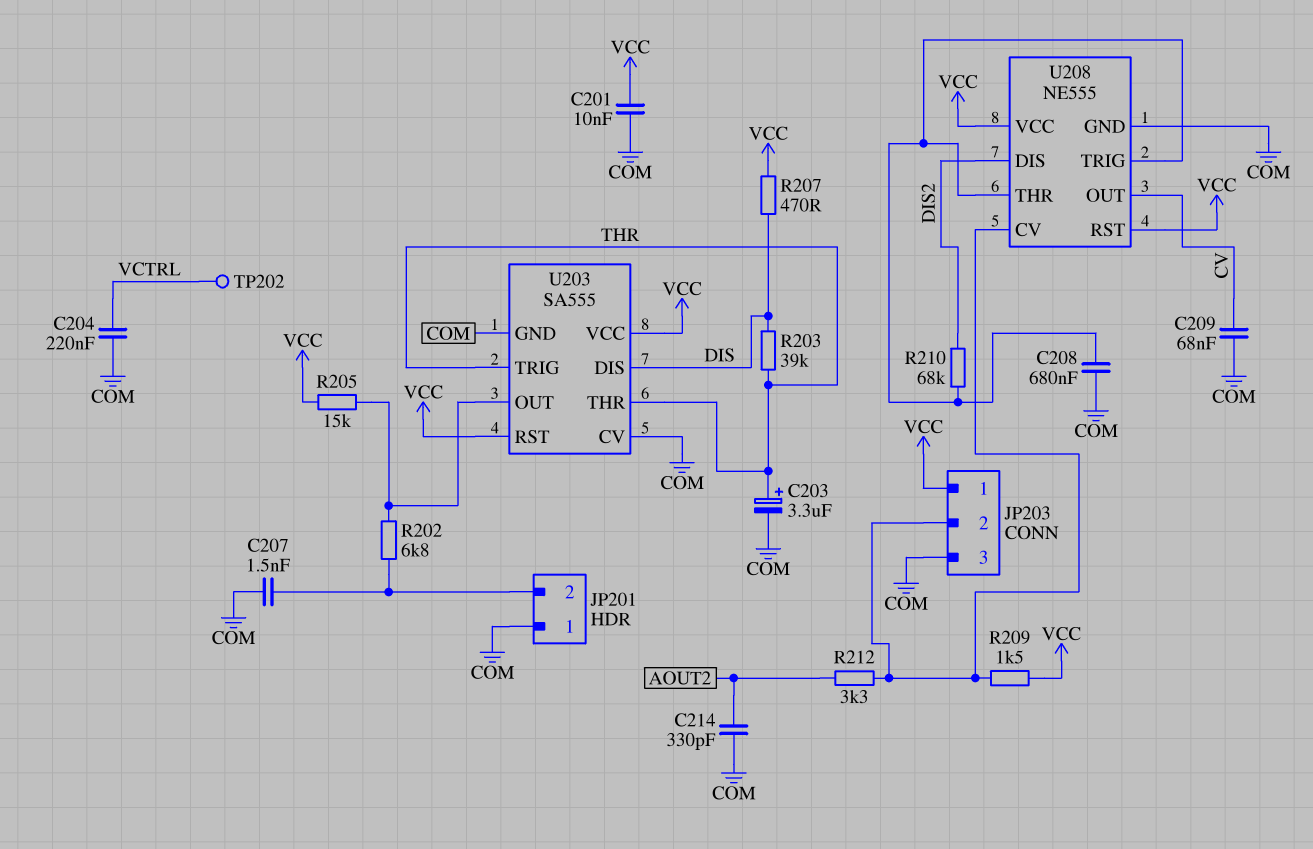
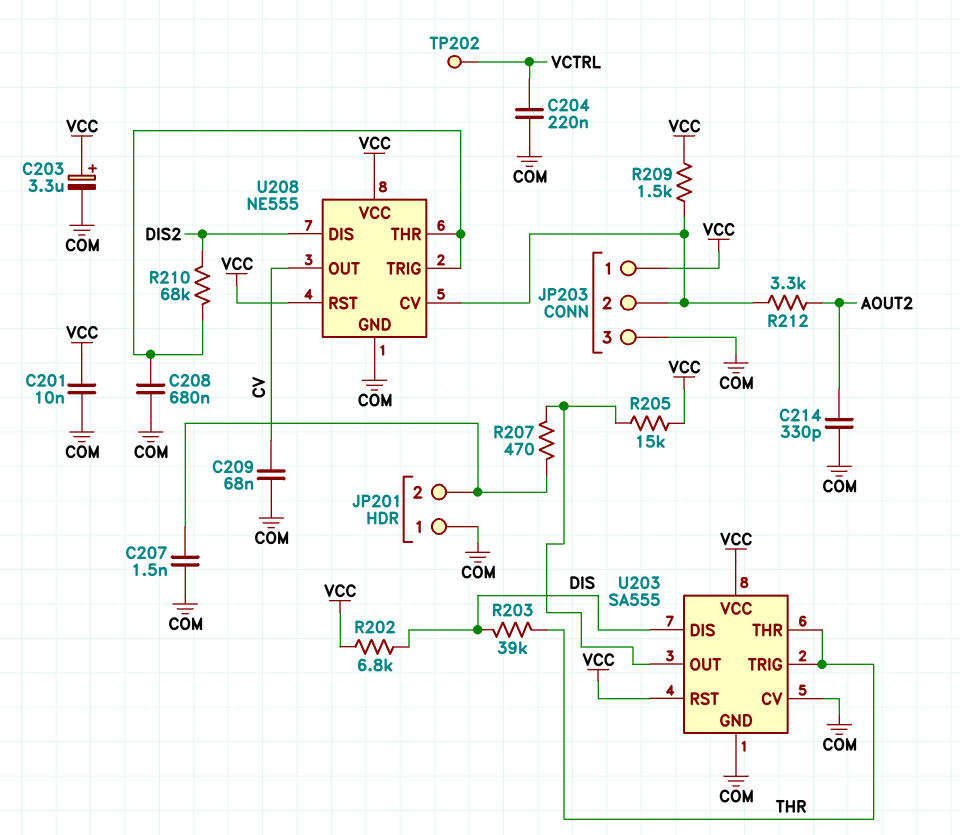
C203: 3.3uF (plus THR, minus COM) -> 3.3uF (plus VCC, minus COM)
R202: 6.8k (JP201/2, U203/OUT) -> 6.8k (DIS, VCC)
R207: 470 (DIS, VCC) -> 470 (JP201/2, U203/OUT)

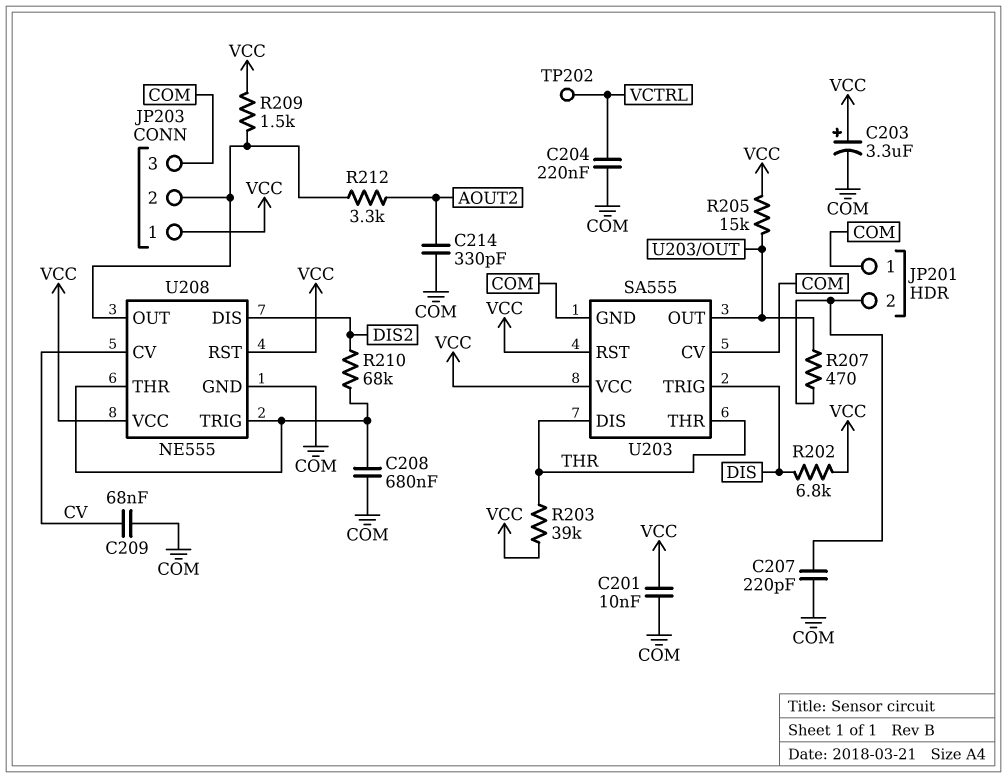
C207: 1.5nF (COM, JP201/2) -> 220pF (COM, JP201/2)
R203: 39k (DIS, THR) -> 39k (THR, VCC)
U203 pin DIS: DIS -> THR
U203 pin TRIG: THR -> DIS
U208 pin CV: JP203/2 -> CV
U208 pin OUT: CV -> JP203/2

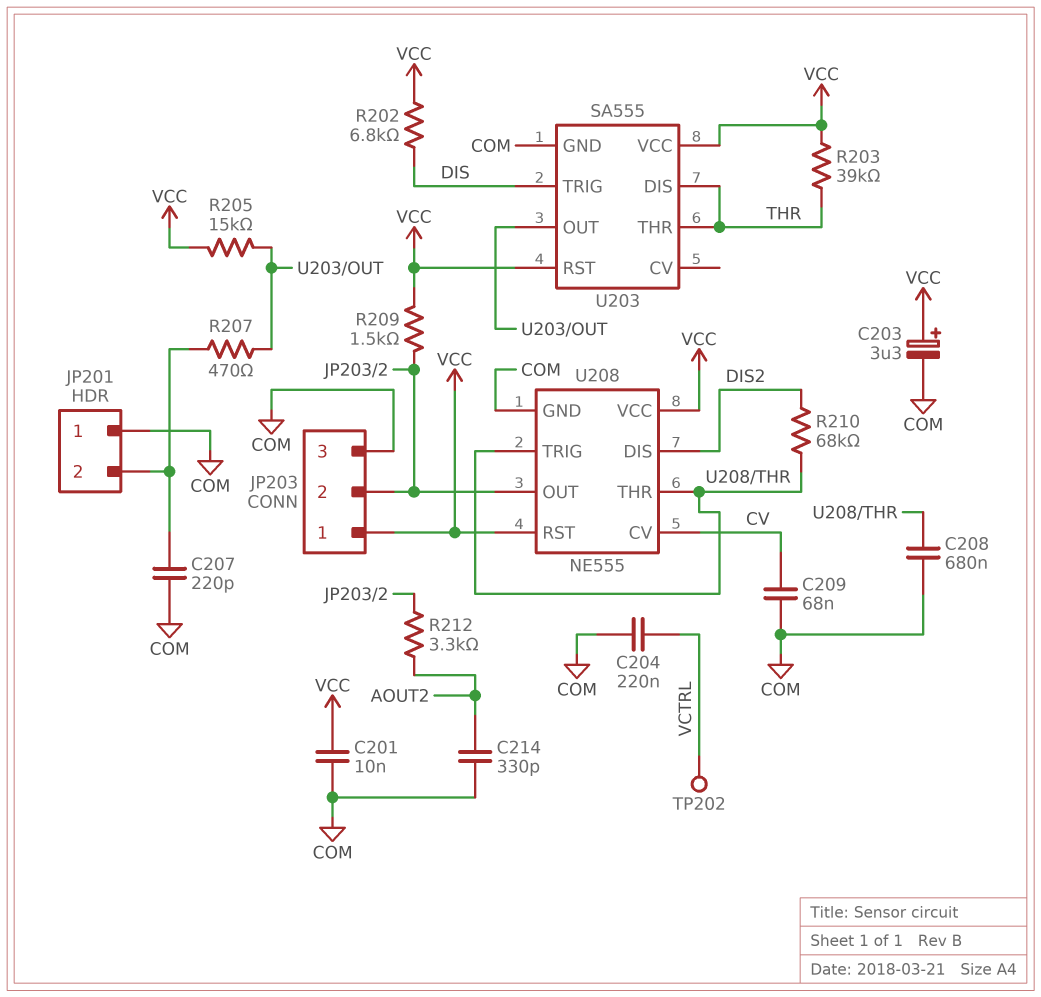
U203 pin CV: COM -> none

